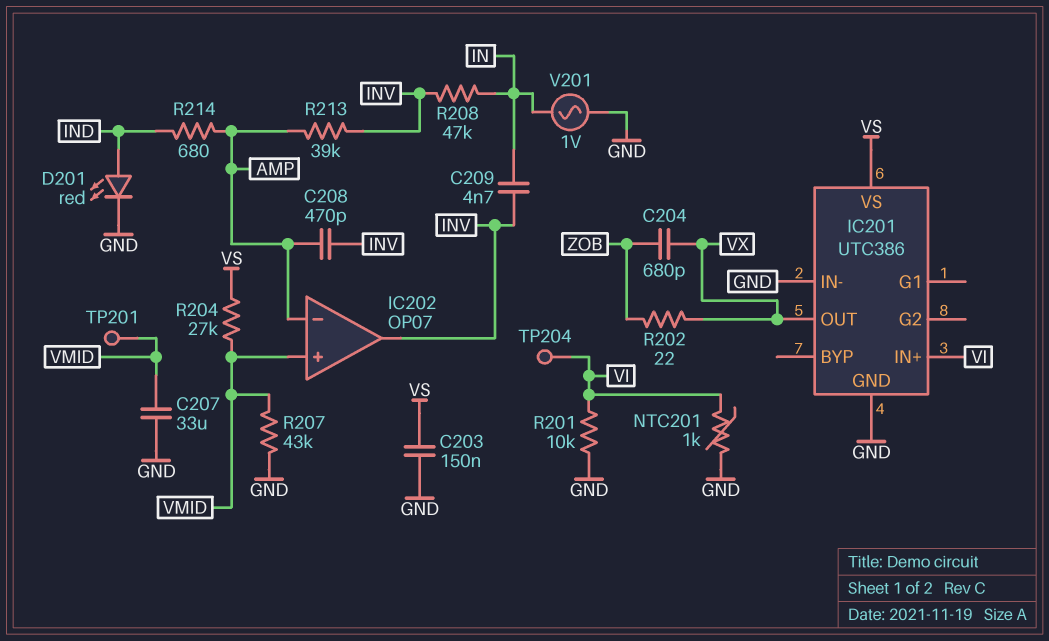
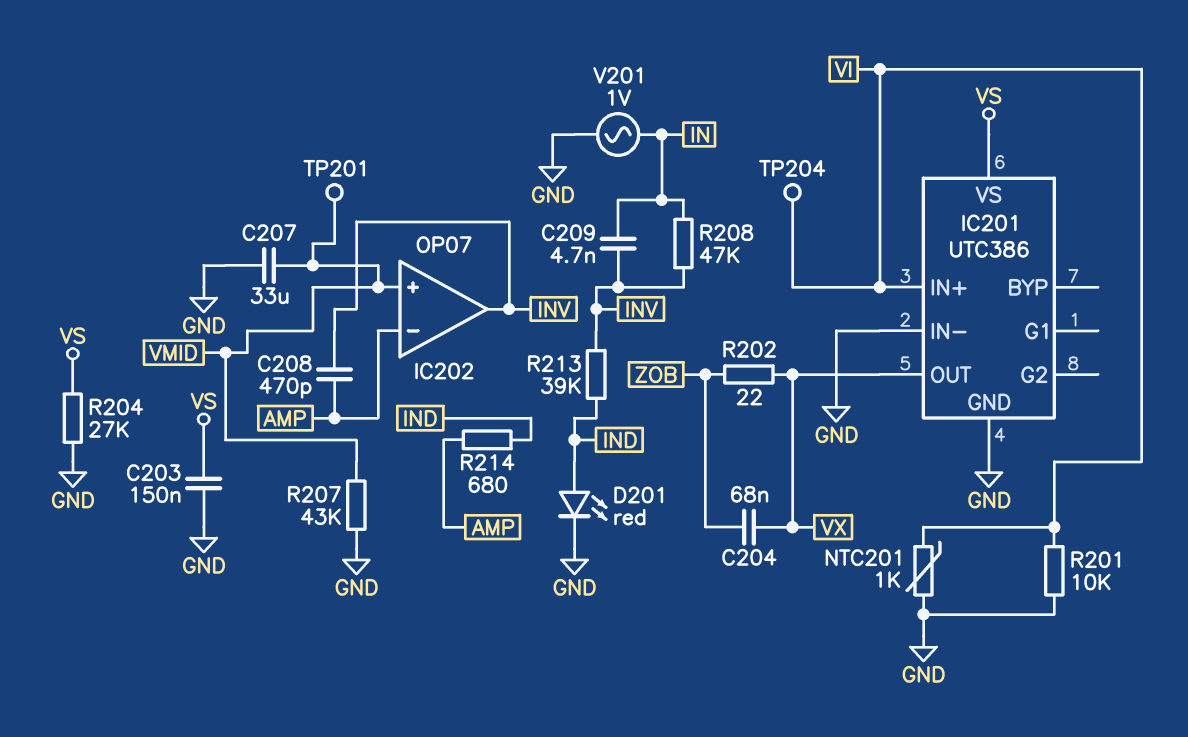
C204: 680pF (VX, ZOB) -> 68nF (VX, ZOB)
R204: 27k (VMID, VS) -> 27k (GND, VS)
R213: 39k (AMP, INV) -> 39k (IND, INV)

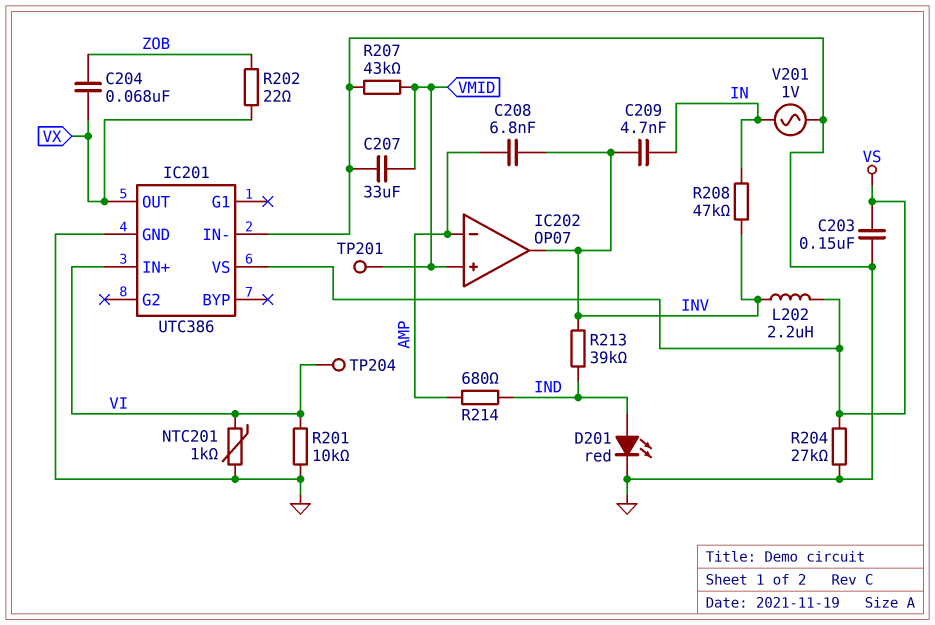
C208: 470pF (AMP, INV) -> 6.8nF (AMP, INV)
L202: none -> 2.2uH (INV, VS)

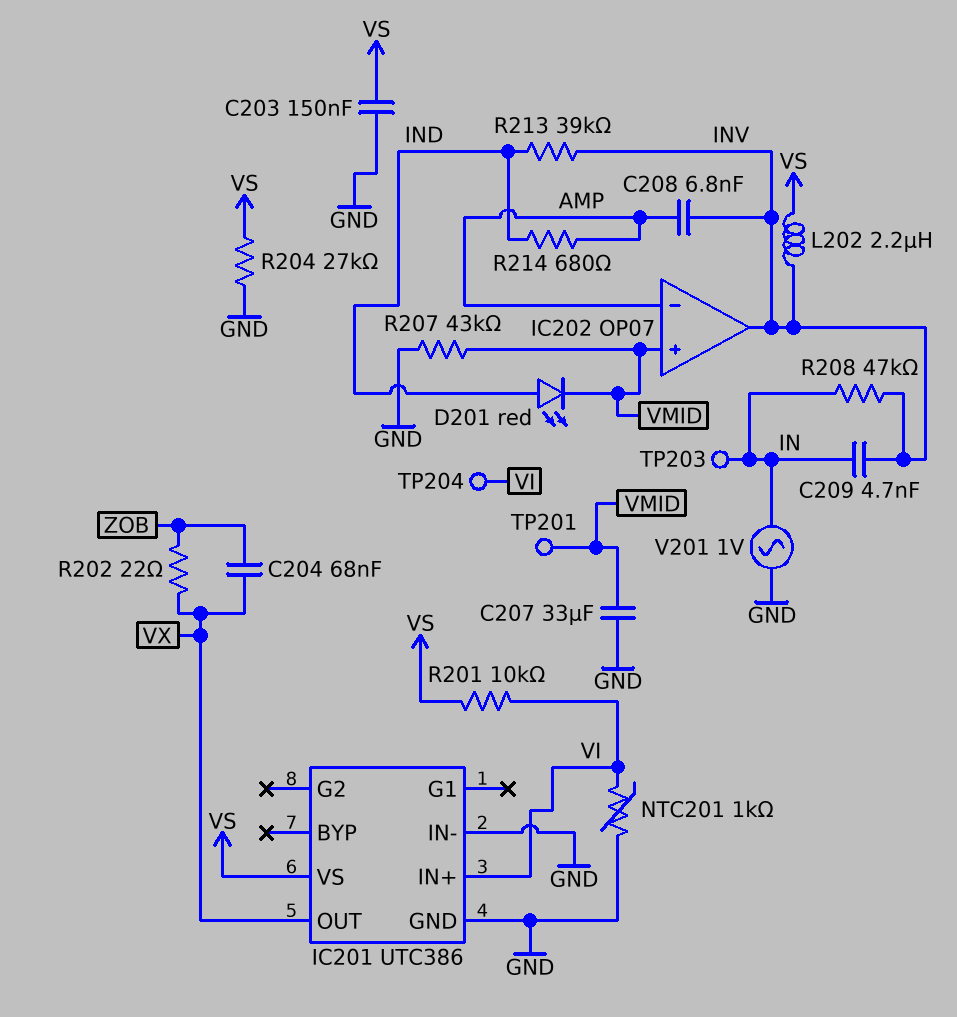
D201: LED red (A IND, K GND) -> LED red (A IND, K VMID)
R201: 10k (GND, VI) -> 10k (VI, VS)
TP203: none -> test point (IN)

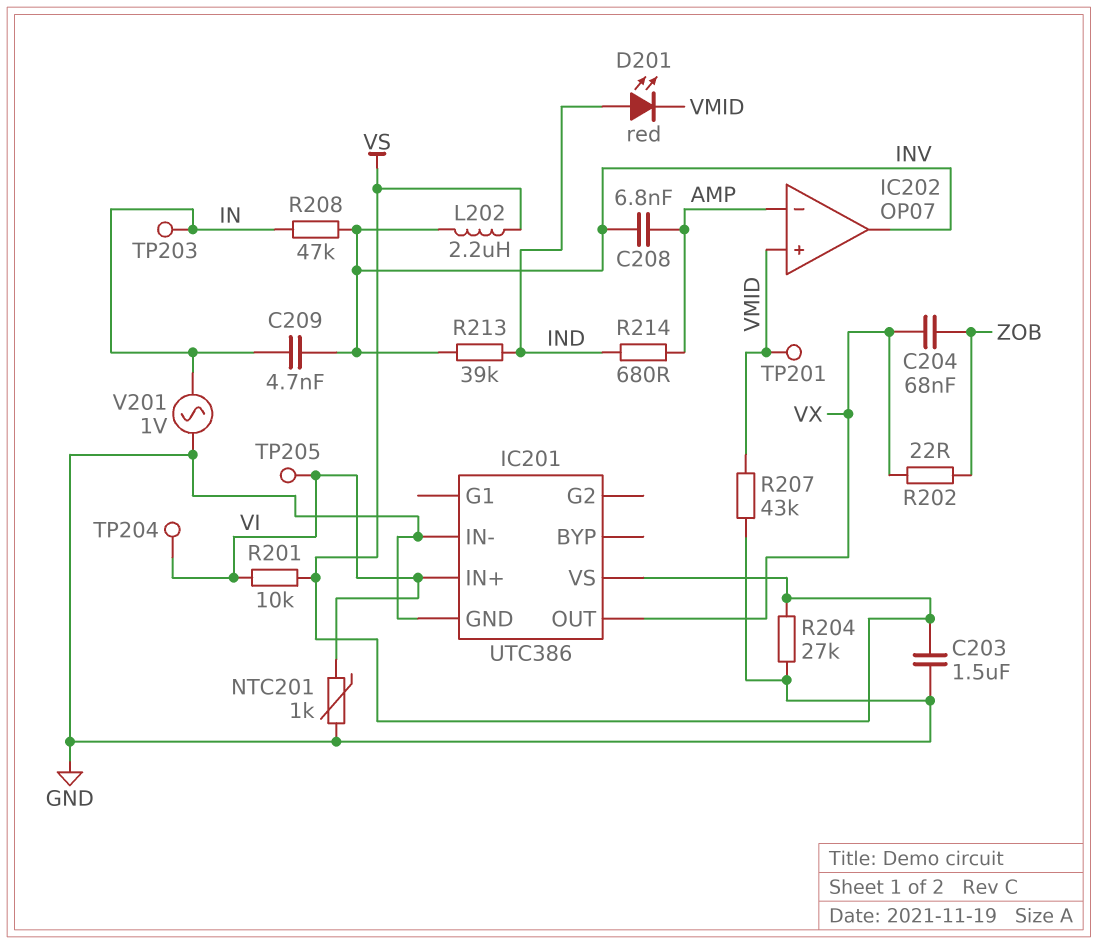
C203: 150nF (GND, VS) -> 1.5uF (GND, VS)
C207: 33uF (GND, VMID) -> none
TP205: none -> test point (VI)

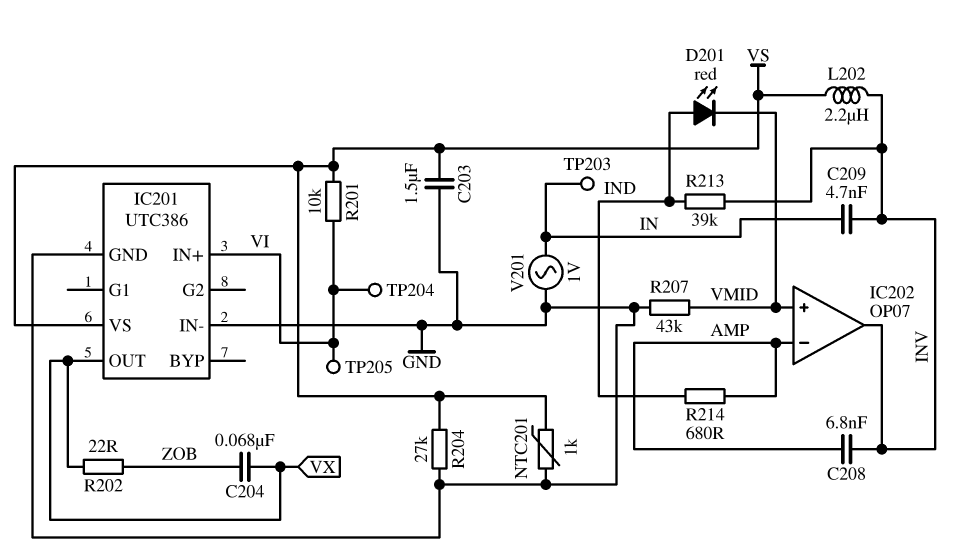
NTC201: 1k (GND, VI) -> 1k (GND, VS)
R208: 47k (IN, INV) -> none
TP201: test point (VMID) -> none

